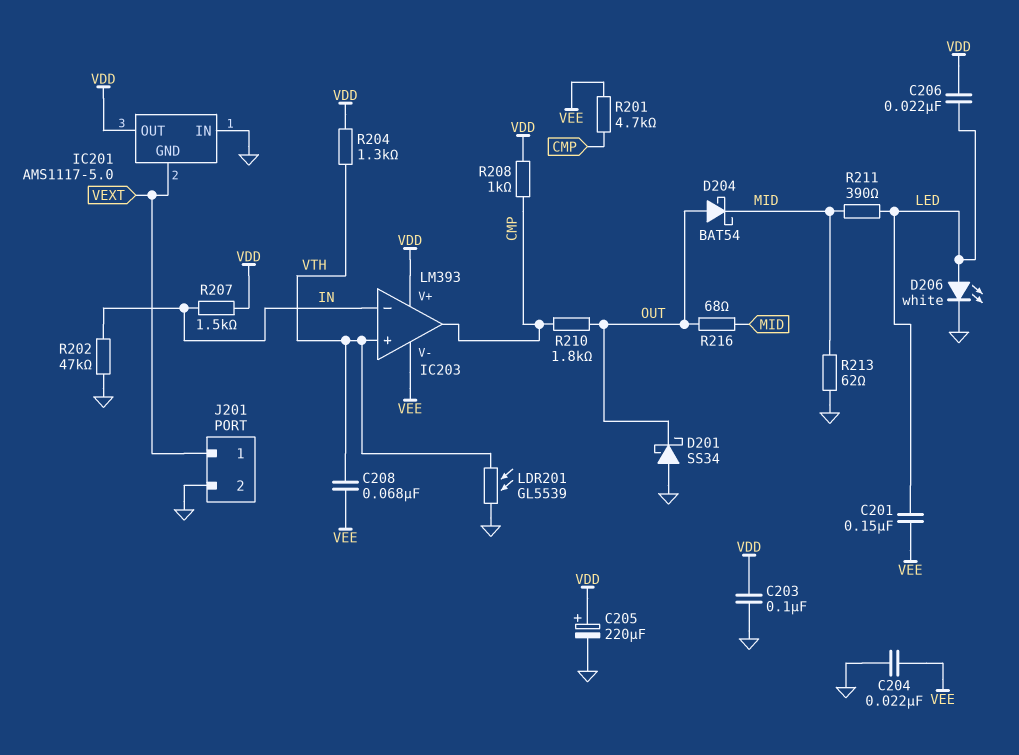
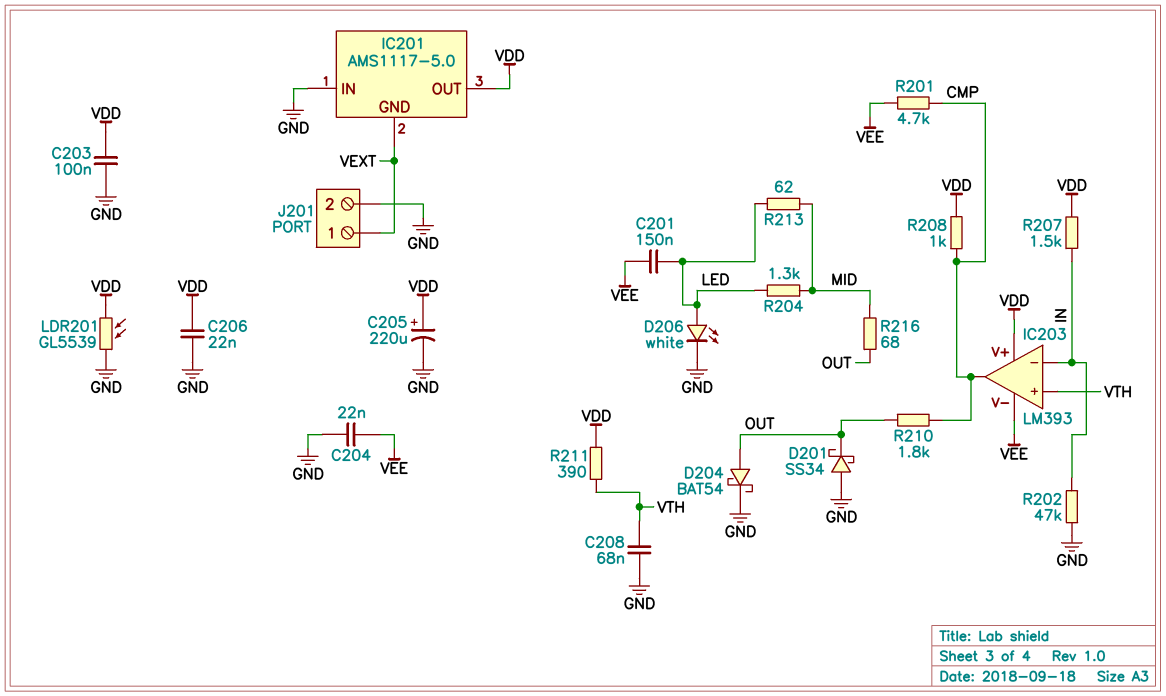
C206: 22nF (LED, VDD) -> 22nF (GND, VDD)
C208: 68nF (VEE, VTH) -> 68nF (GND, VTH)
D204: schottky BAT54 (A OUT, K MID) -> schottky BAT54 (A OUT, K GND)
LDR201: GL5539 (GND, VTH) -> GL5539 (GND, VDD)
R204: 1.3k (VDD, VTH) -> 1.3k (LED, MID)
R211: 390 (LED, MID) -> 390 (VDD, VTH)
R213: 62 (GND, MID) -> 62 (LED, MID)

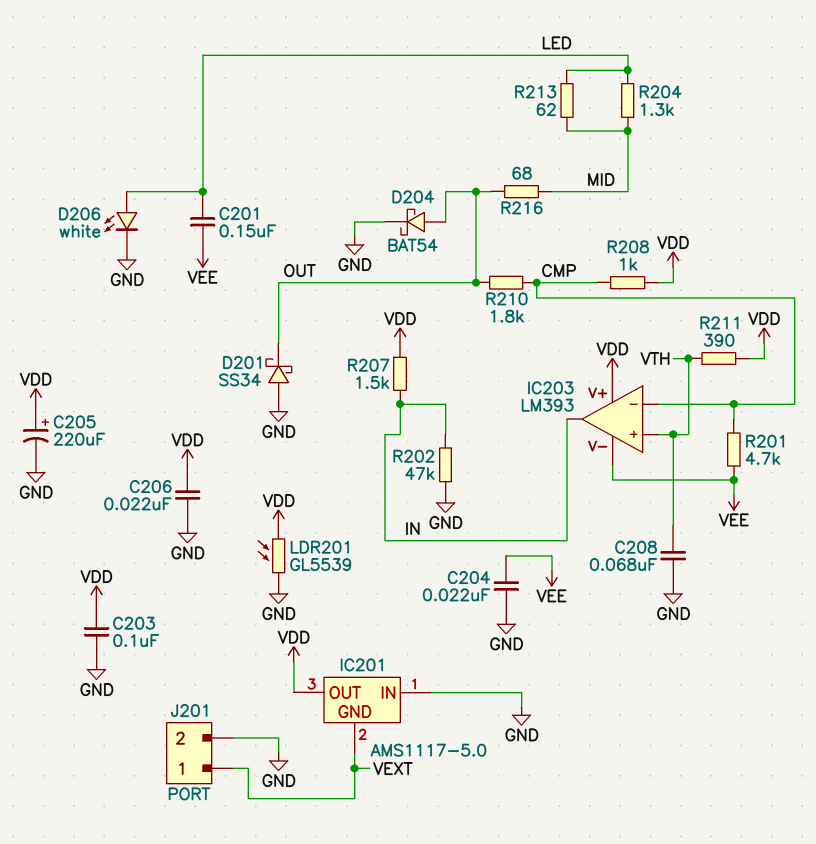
IC203 pin in-: IN -> CMP
IC203 pin out: CMP -> IN

